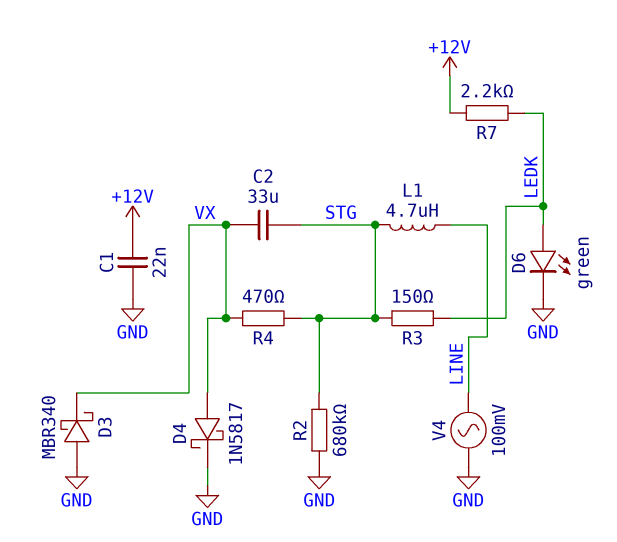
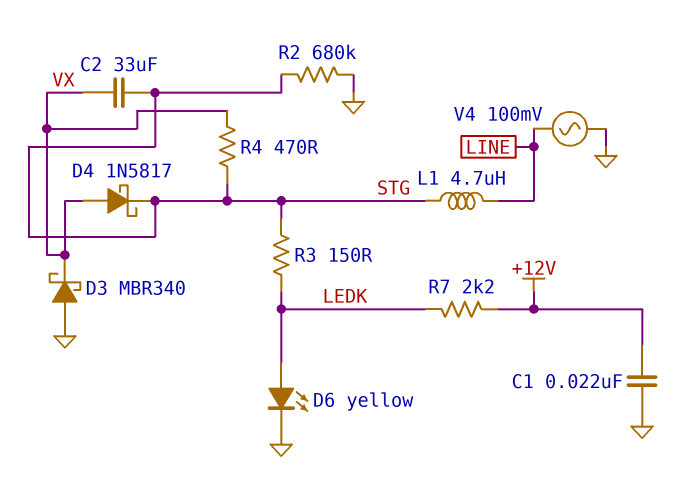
D4: schottky 1N5817 (A VX, K GND) -> schottky 1N5817 (A VX, K STG)
D6: LED green (A LEDK, K GND) -> LED yellow (A LEDK, K GND)

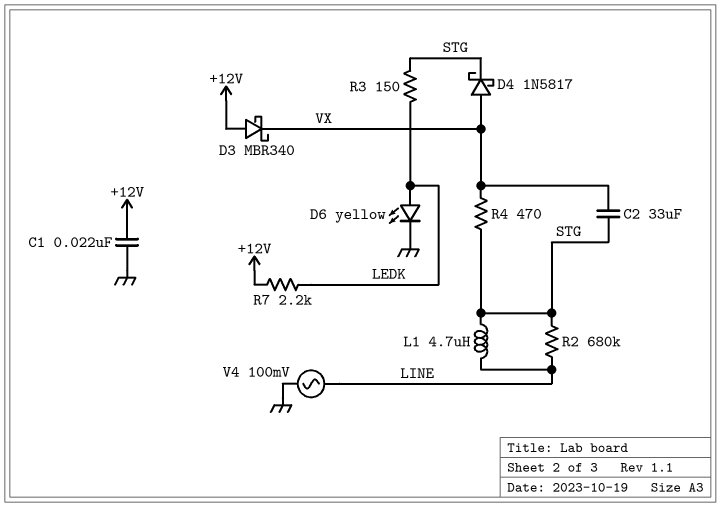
D3: schottky MBR340 (A GND, K VX) -> schottky MBR340 (A +12V, K VX)
R2: 680k (GND, STG) -> 680k (LINE, STG)

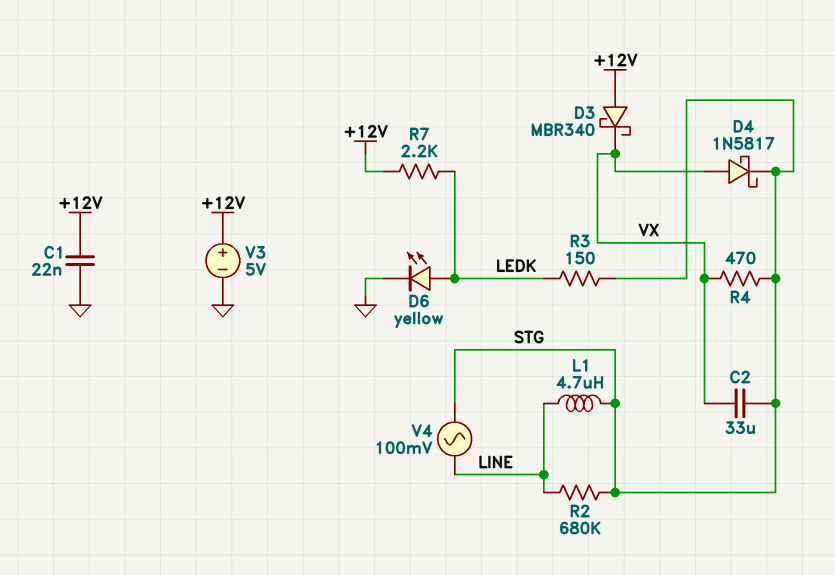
V3: none -> 5V (plus +12V, minus GND)
V4: AC 100mV (GND, LINE) -> AC 100mV (LINE, STG)

